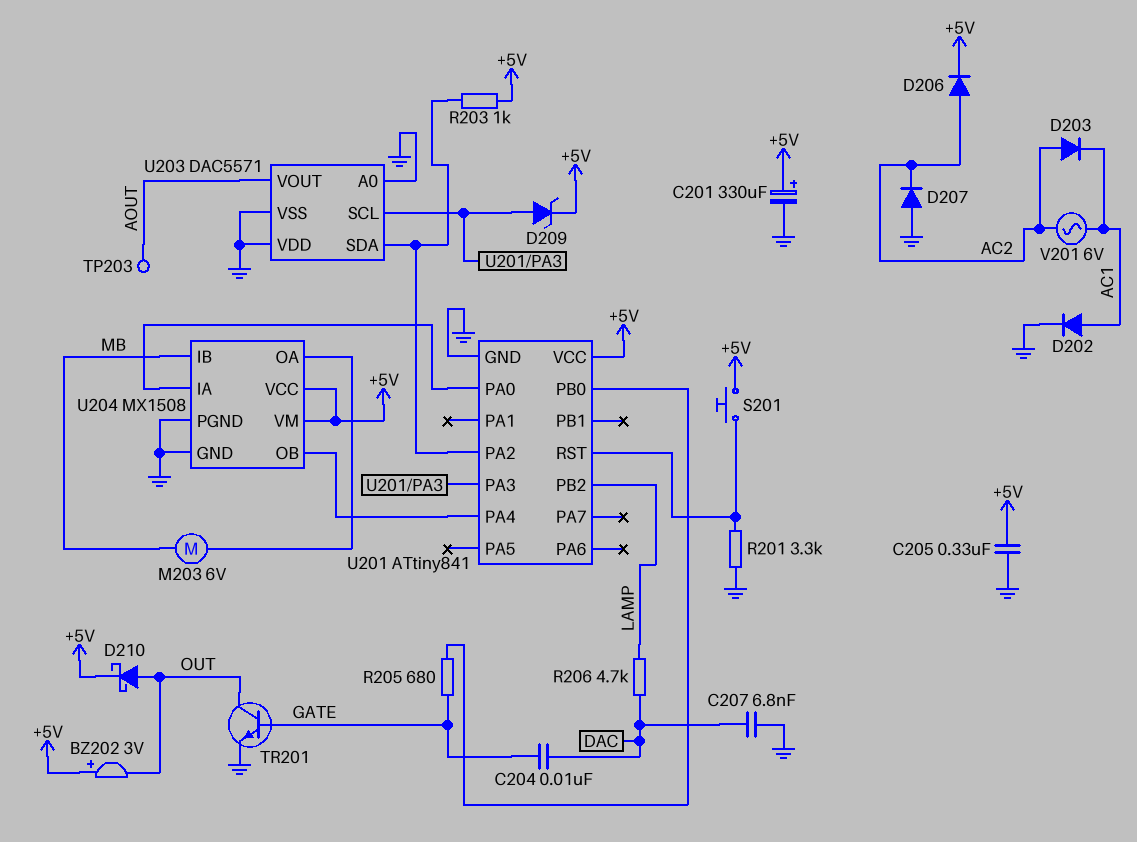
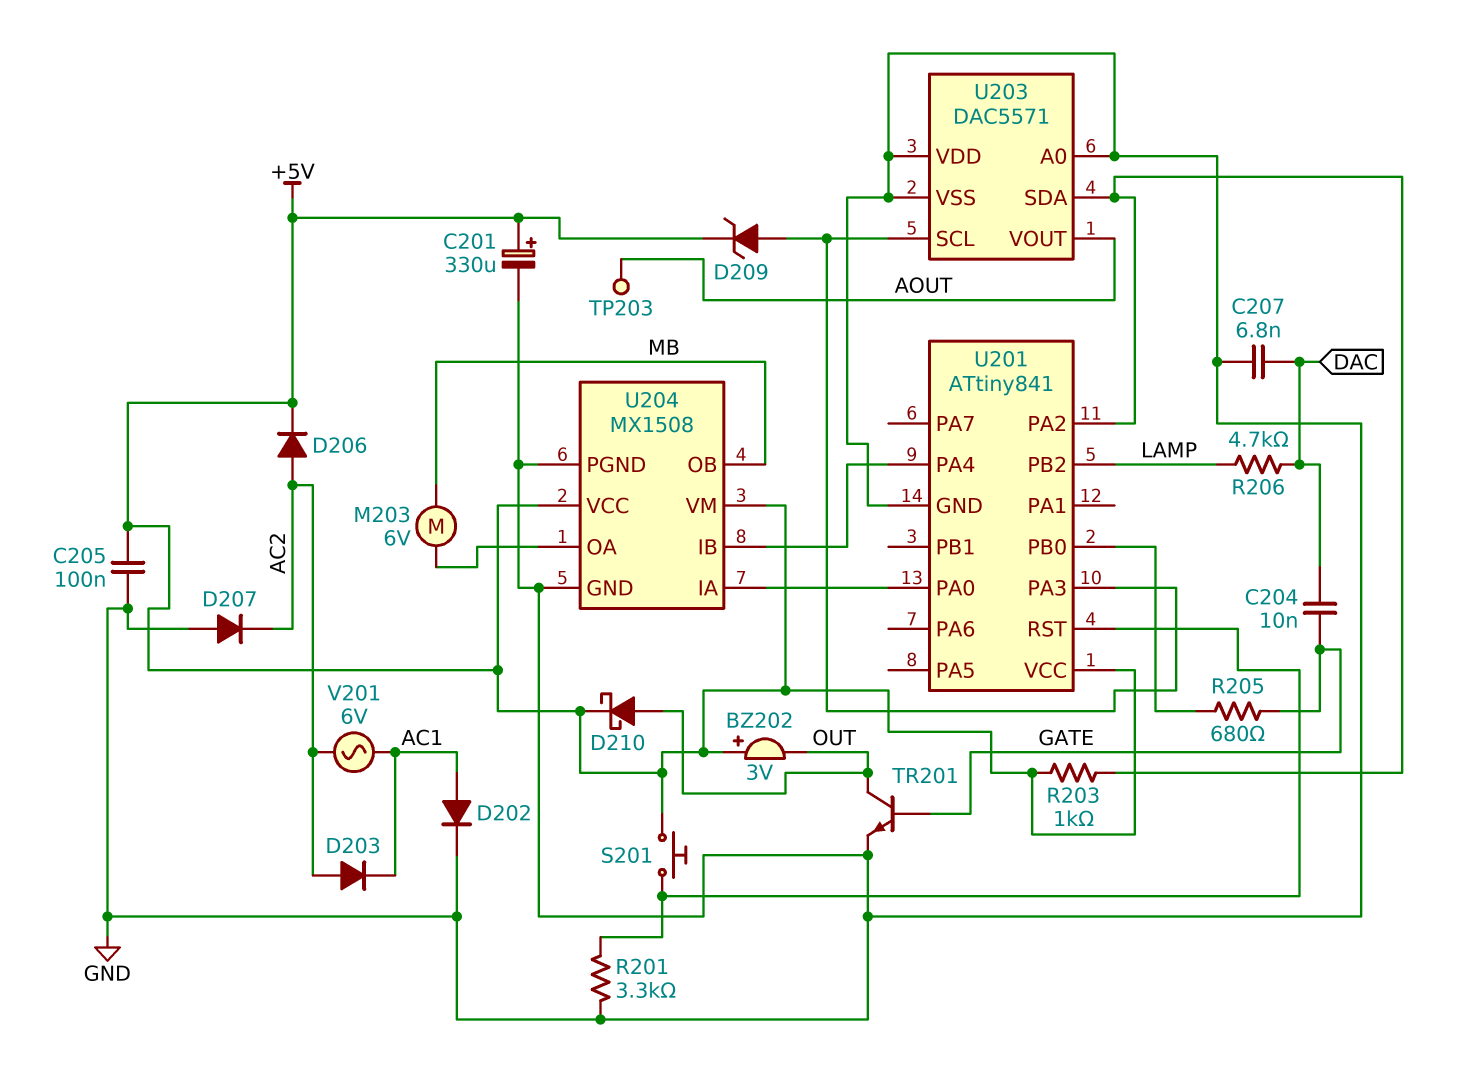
C205: 330nF (+5V, GND) -> 100nF (+5V, GND)
U204 pin IB: MB -> U201/PA4
U204 pin OB: U201/PA4 -> MB

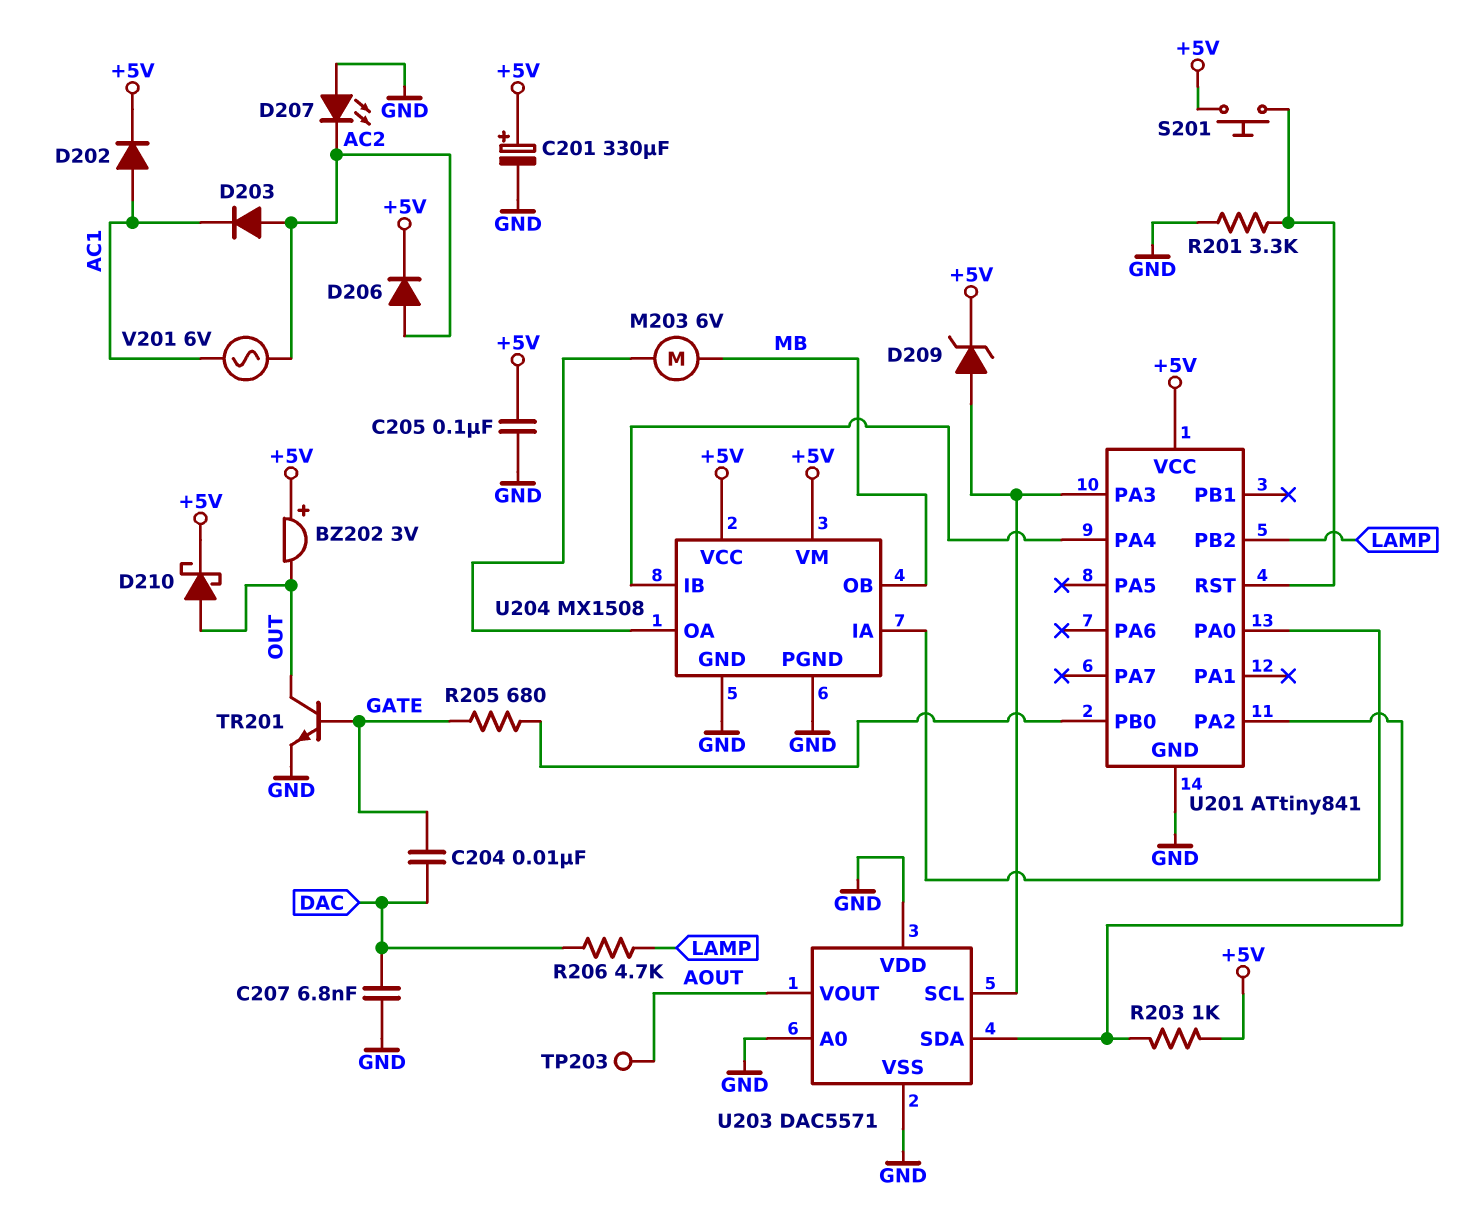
D202: diode (A AC1, K GND) -> diode (A AC1, K +5V)
D207: diode (A GND, K AC2) -> LED (A GND, K AC2)

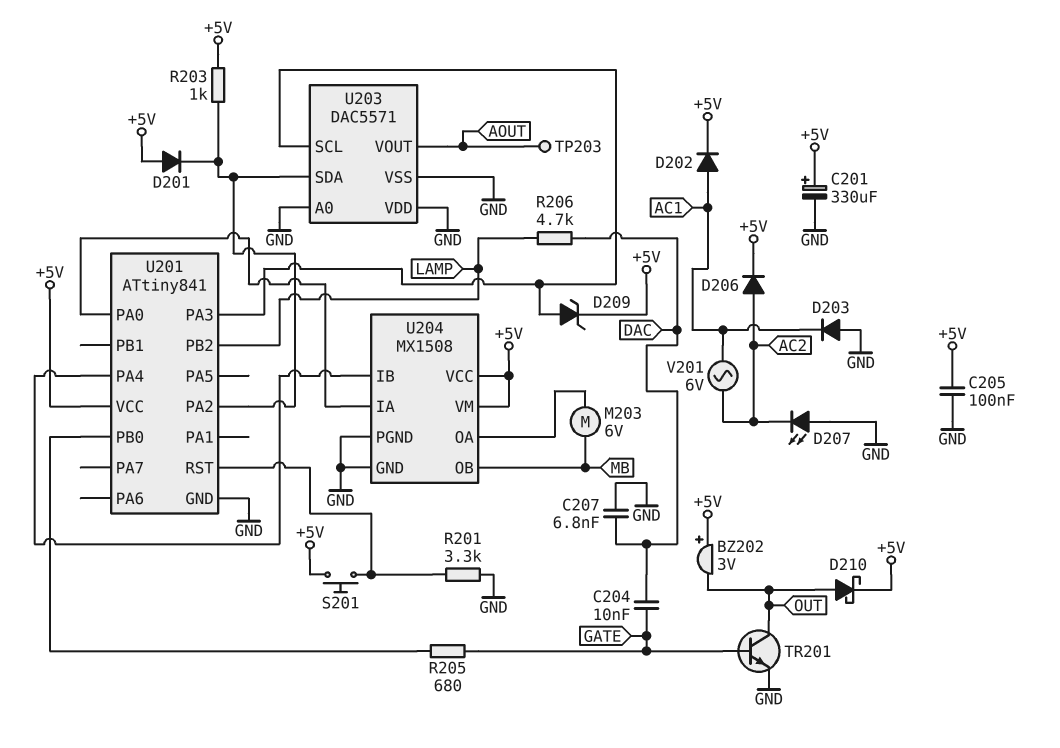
D201: none -> diode (A +5V, K U201/PA2)
D203: diode (A AC2, K AC1) -> diode (A GND, K AC1)

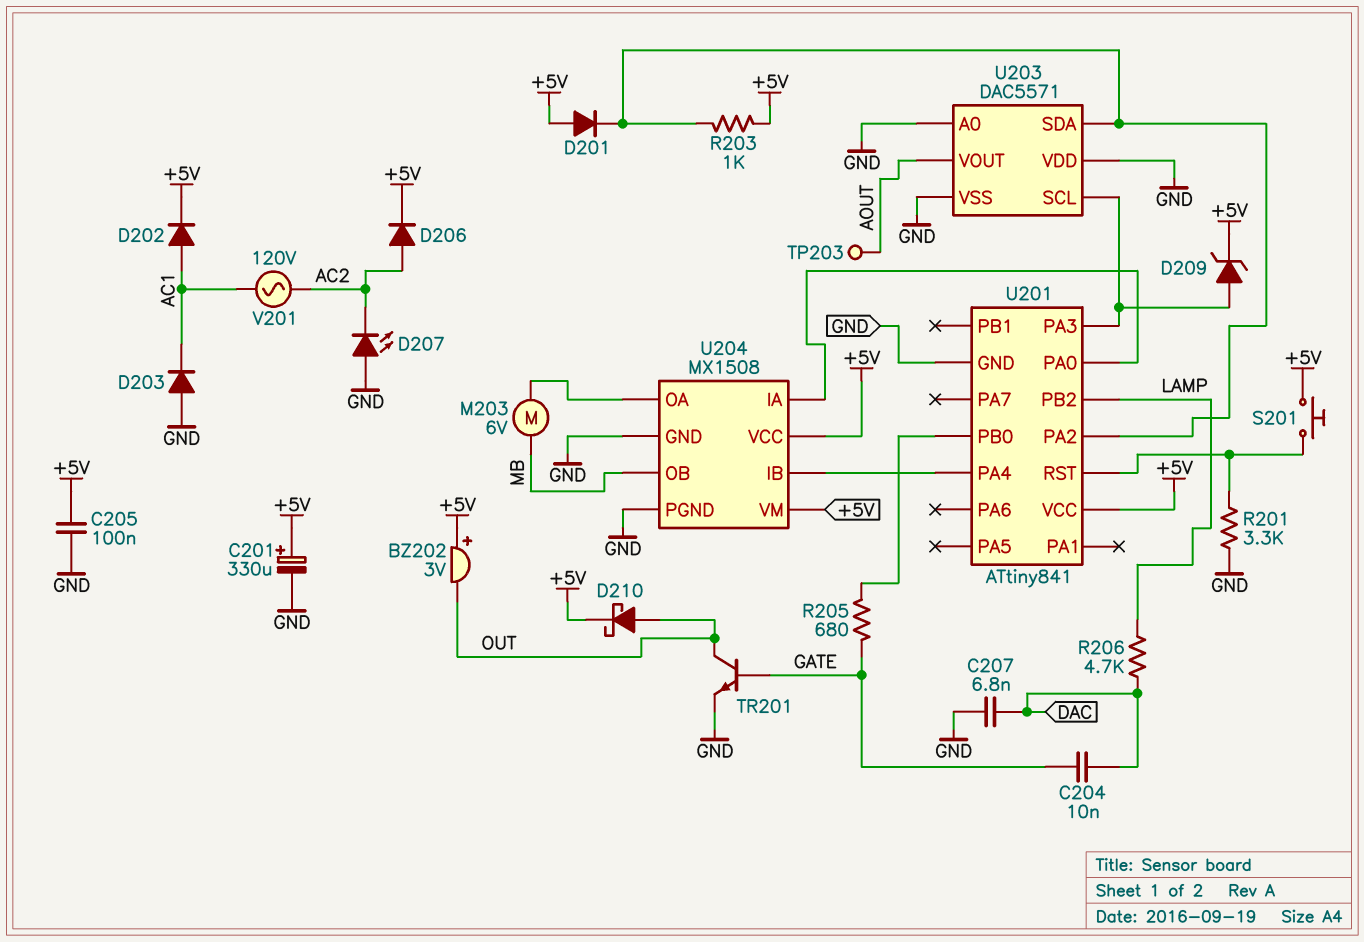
V201: AC 6V (AC1, AC2) -> AC 120V (AC1, AC2)

